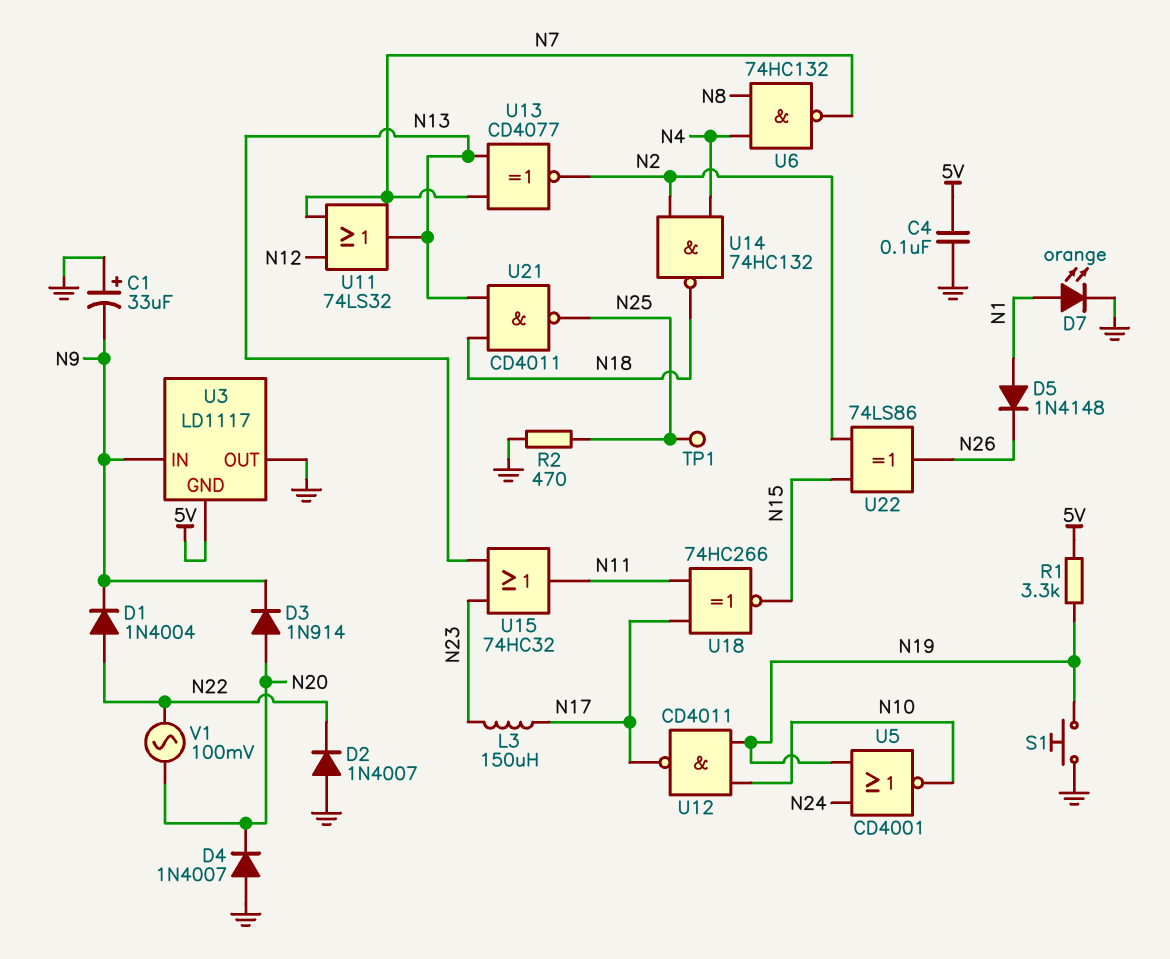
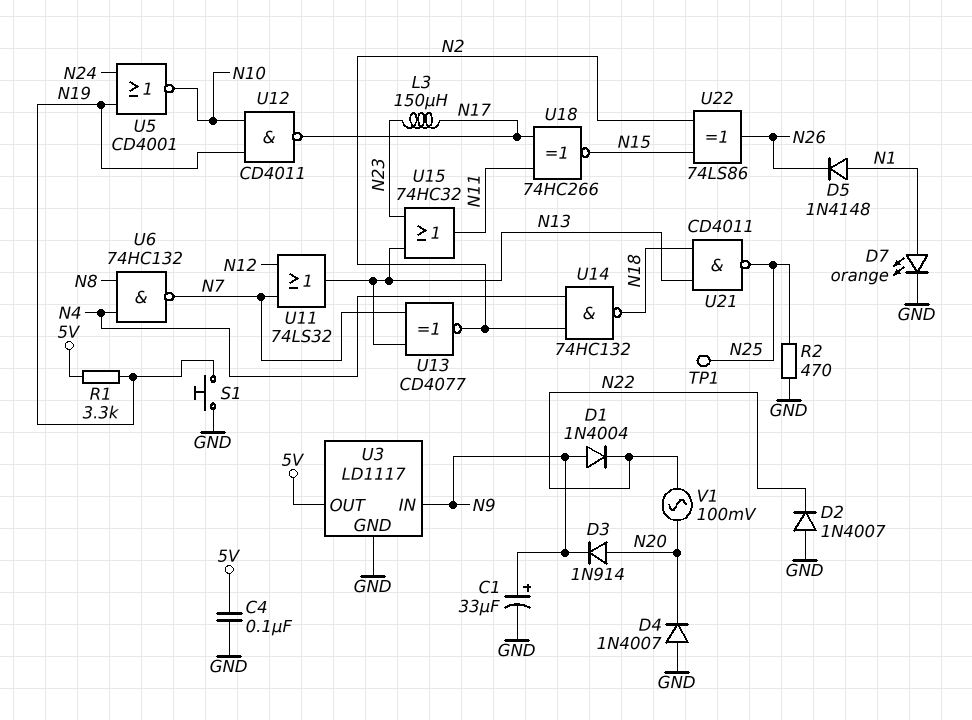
C1: 33uF (plus GND, minus N9) -> 33uF (plus N9, minus GND)
D1: diode 1N4004 (A N22, K N9) -> diode 1N4004 (A N9, K N22)
U3 pin GND: 5V -> GND
U3 pin OUT: GND -> 5V

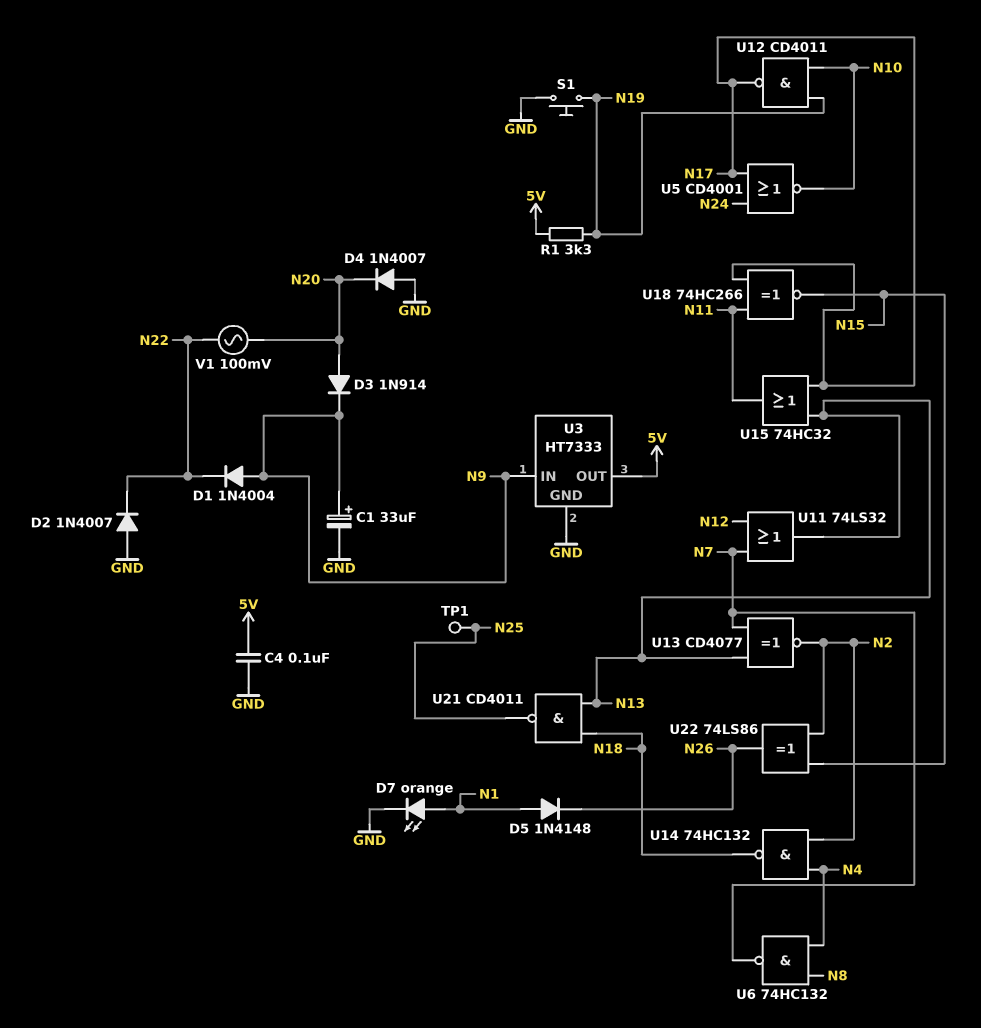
L3: 150uH (N17, N23) -> none
R2: 470 (GND, N25) -> none
U3: LD1117 -> HT7333
U5: NOR CD4001 (in N19, in N24, out N10) -> NOR CD4001 (in N17, in N24, out N10)
U15: OR 74HC32 (in N13, in N23, out N11) -> OR 74HC32 (in N13, in N17, out N11)

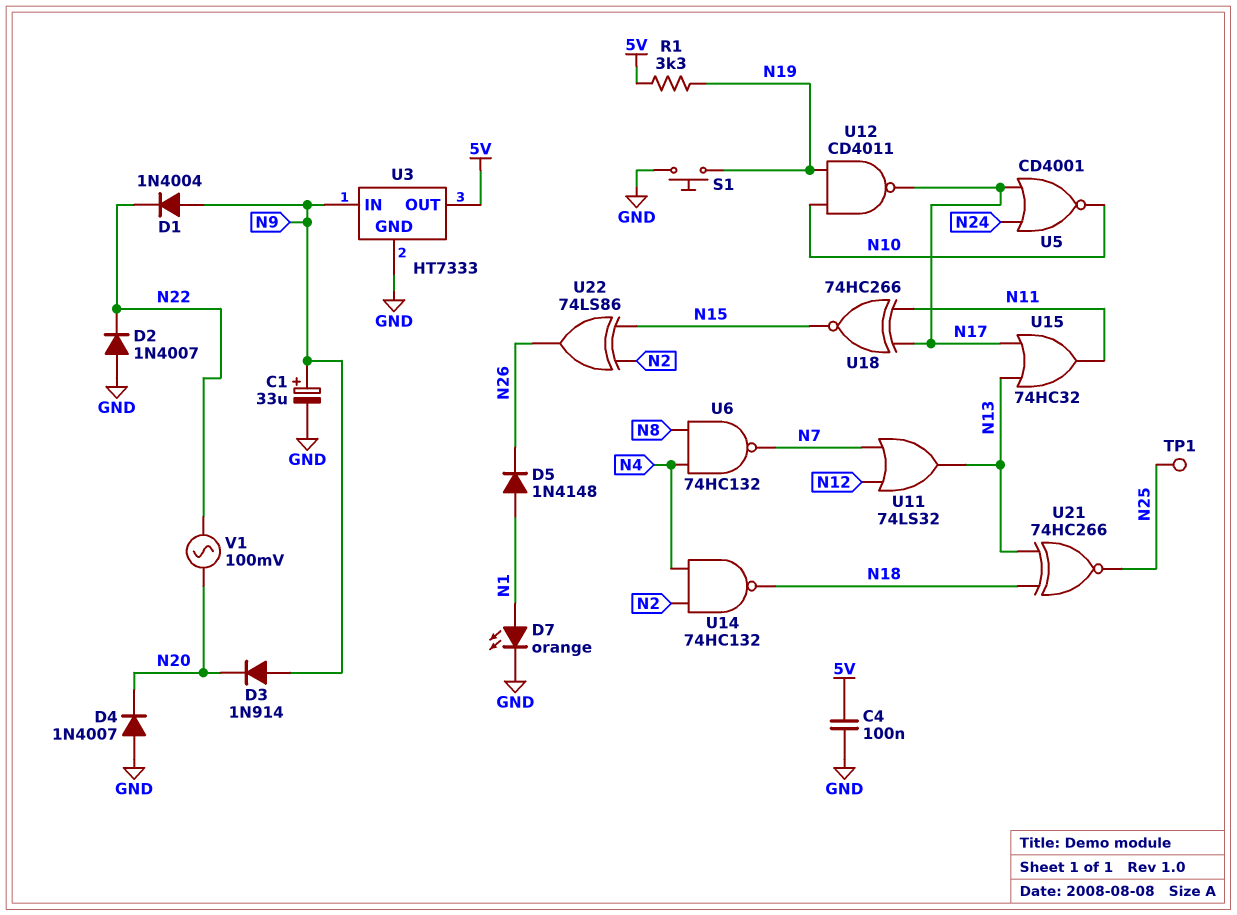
D3: diode 1N914 (A N20, K N9) -> diode 1N914 (A N9, K N20)
U13: XNOR CD4077 (in N7, in N13, out N2) -> none
U21: NAND CD4011 (in N13, in N18, out N25) -> XNOR 74HC266 (in N13, in N18, out N25)

